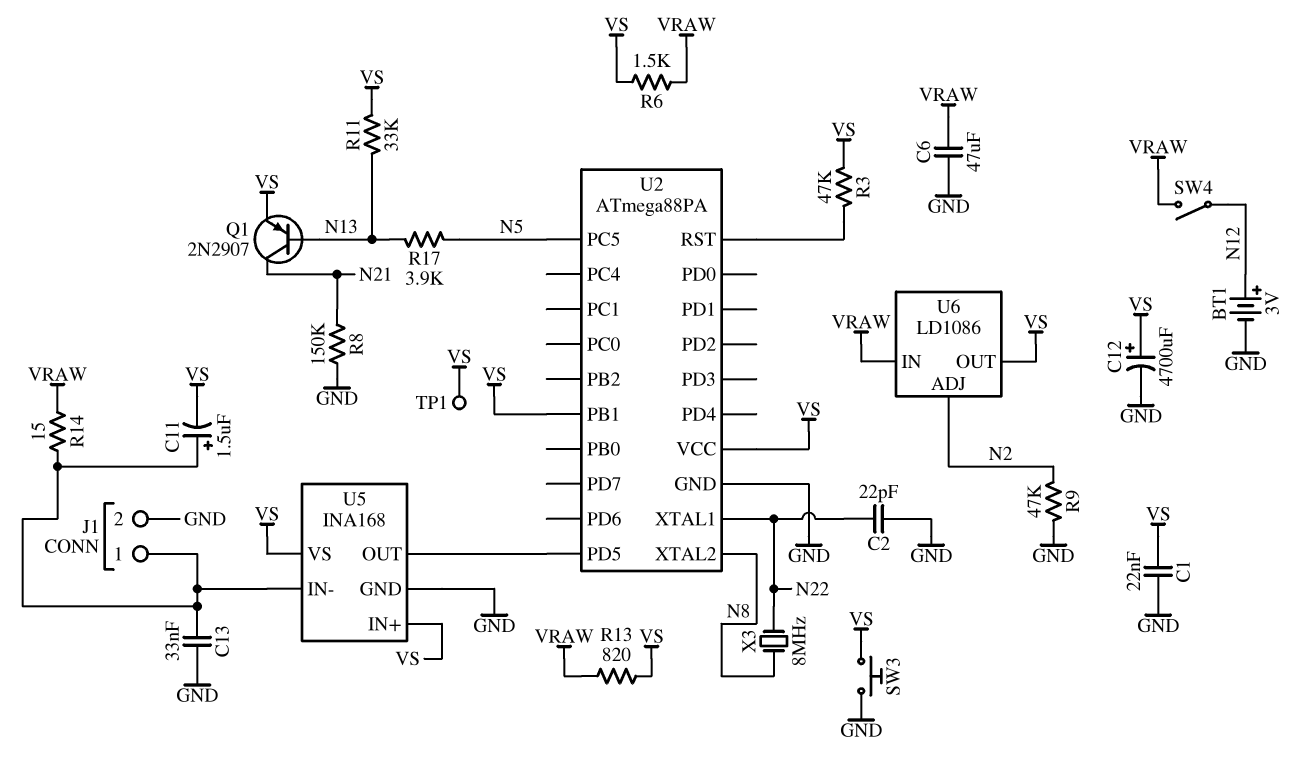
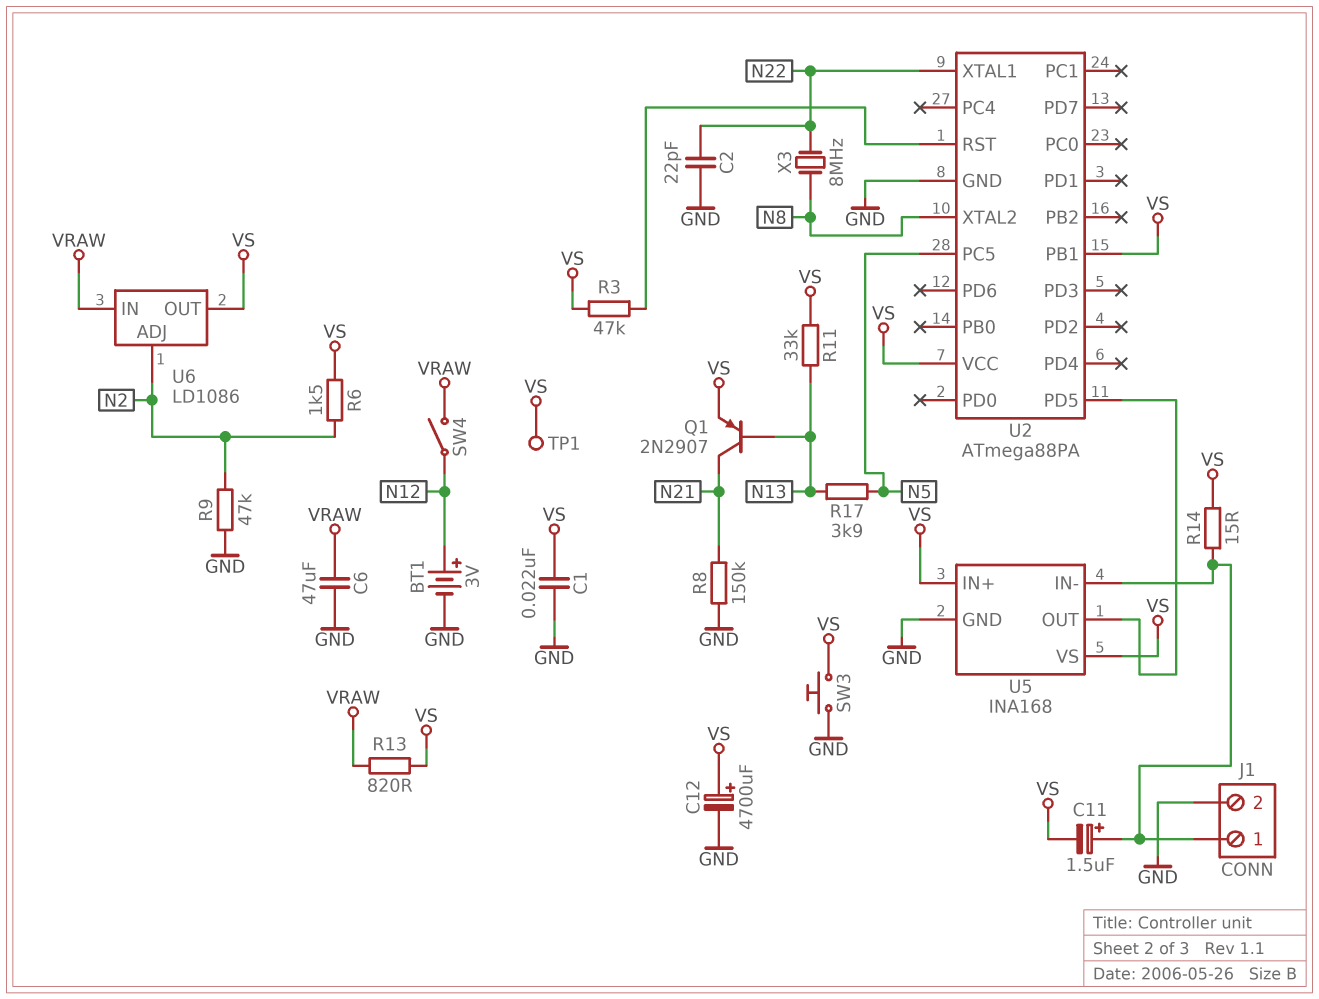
C13: 33nF (GND, J1/1) -> none
R6: 1.5k (VRAW, VS) -> 1.5k (N2, VS)
R14: 15 (J1/1, VRAW) -> 15 (J1/1, VS)

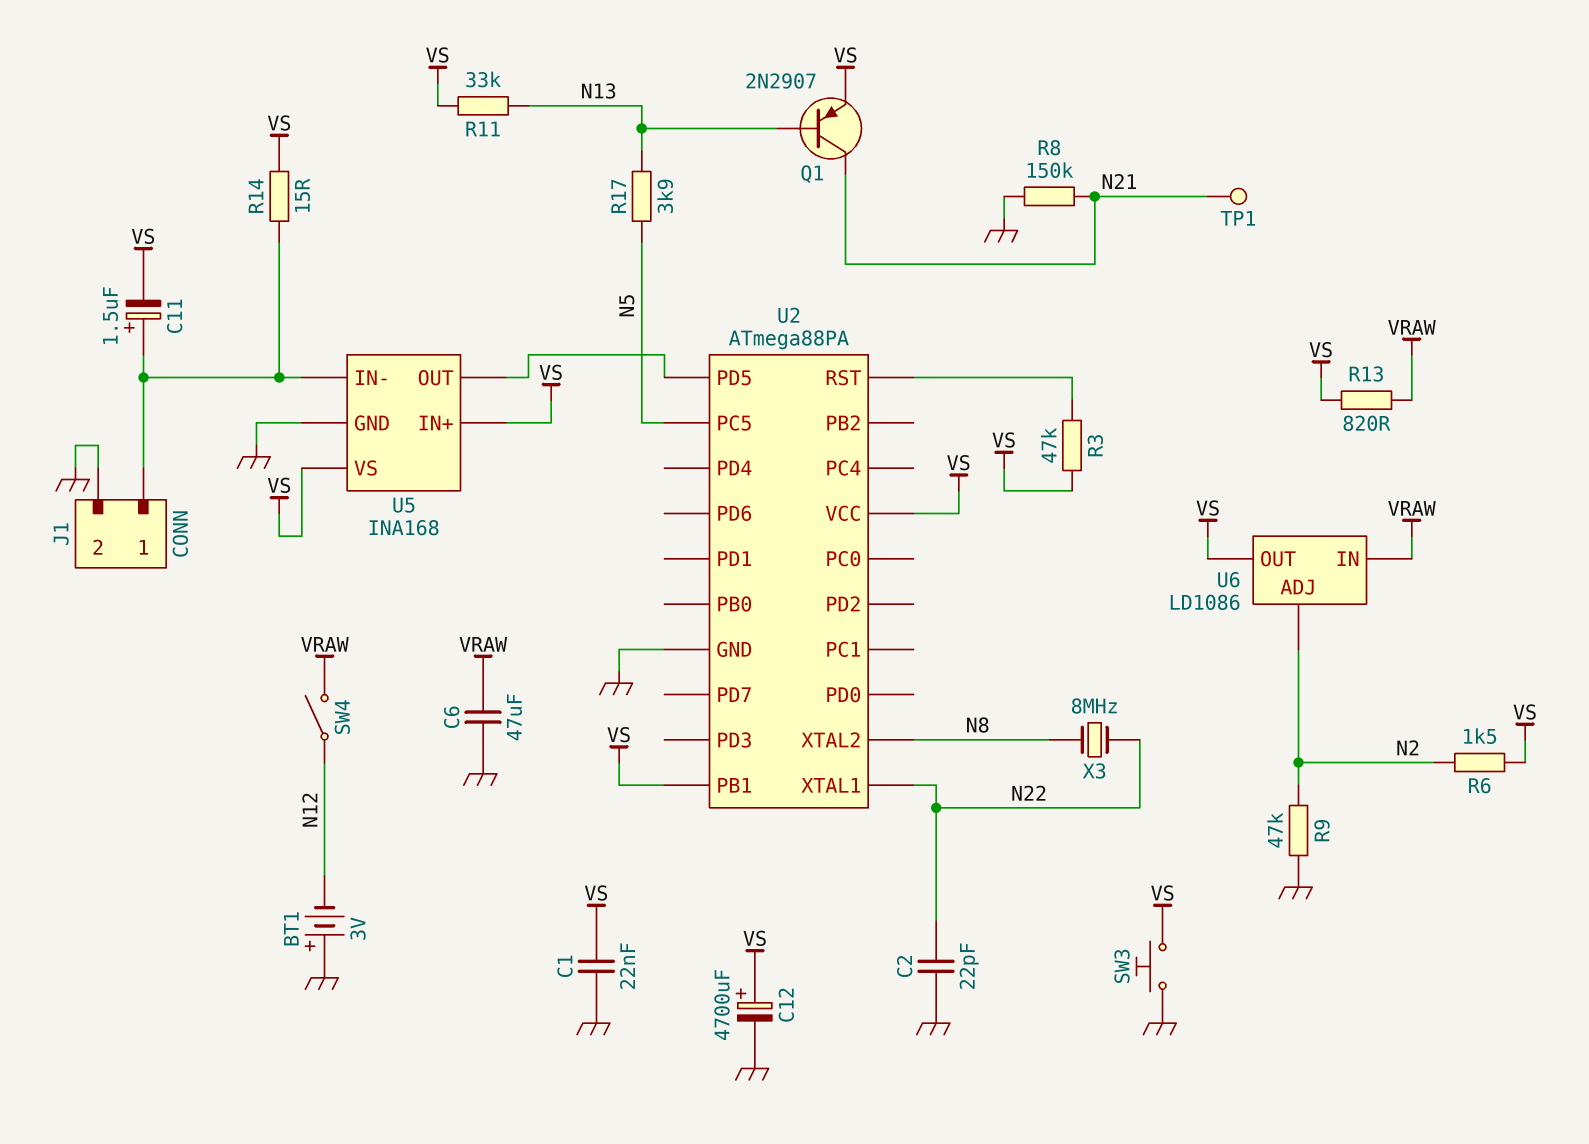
BT1: 3V (plus N12, minus GND) -> 3V (plus GND, minus N12)
TP1: test point (VS) -> test point (N21)

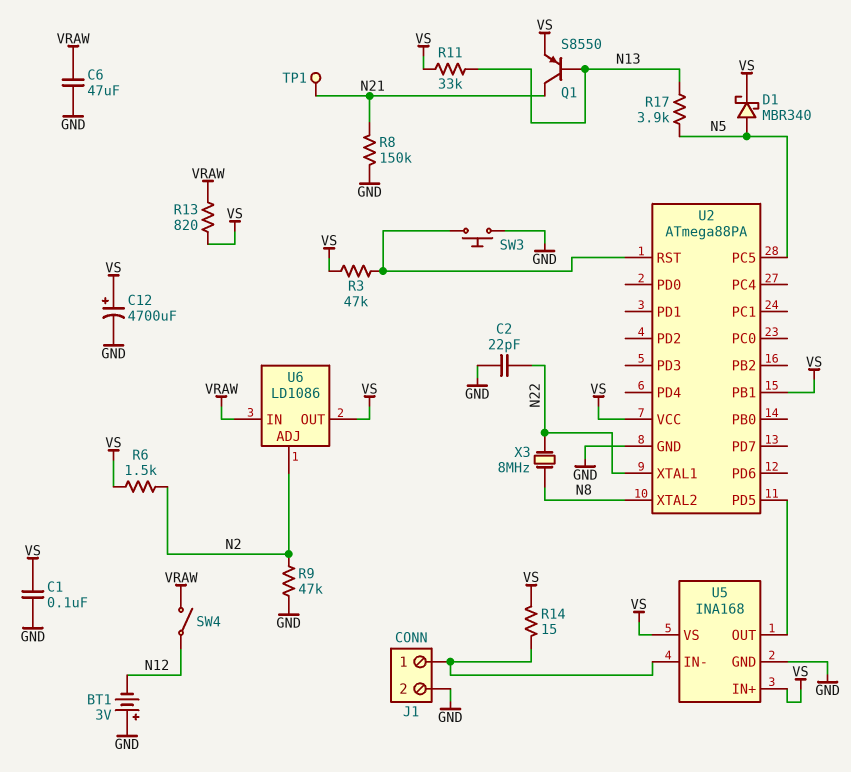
C1: 22nF (GND, VS) -> 100nF (GND, VS)
C11: 1.5uF (plus J1/1, minus VS) -> none
D1: none -> schottky MBR340 (A N5, K VS)
Q1: PNP 2N2907 (B N13, C N21, E VS) -> PNP S8550 (B N13, C N21, E VS)
SW3: button (GND, VS) -> button (GND, U2/RST)

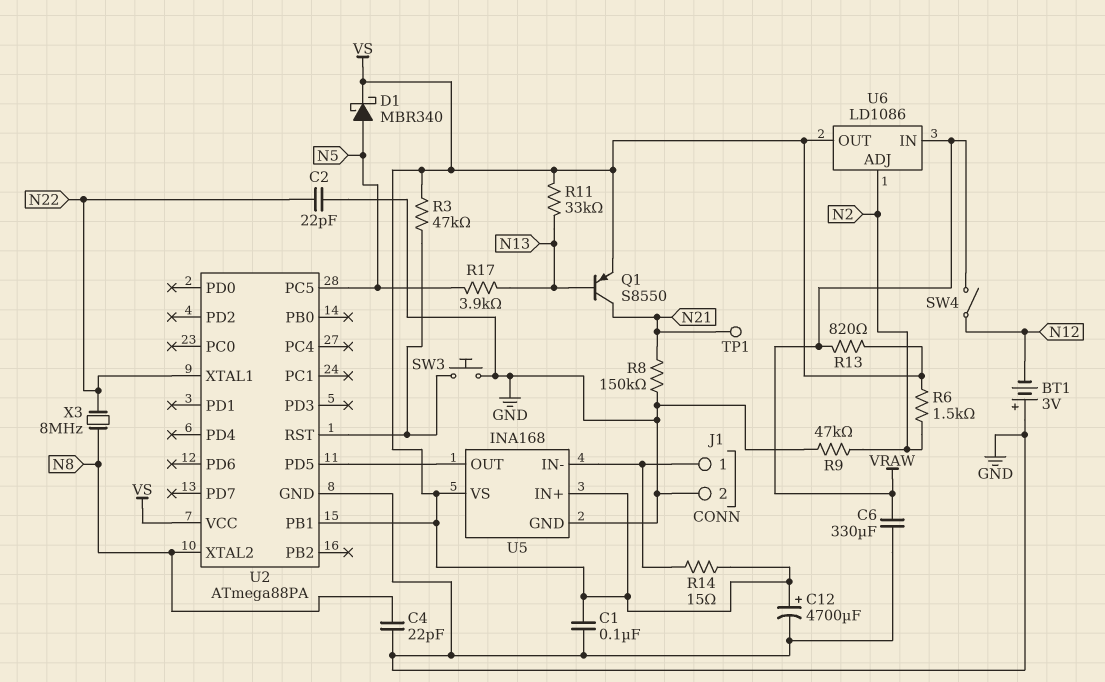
C4: none -> 22pF (GND, N8)
C6: 47uF (GND, VRAW) -> 330uF (GND, VRAW)

